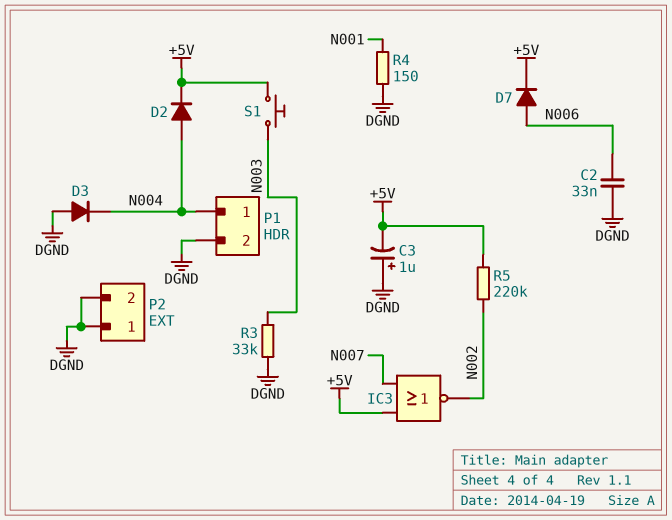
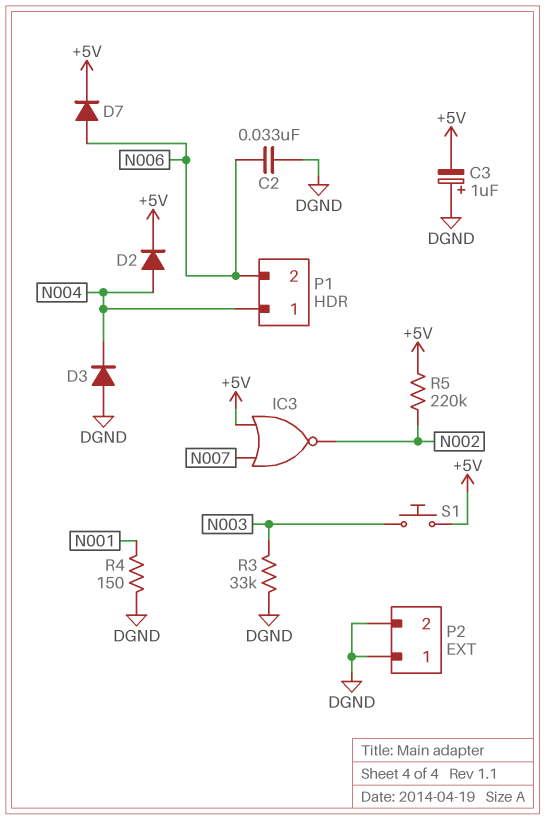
P1 pin 2: DGND -> N006

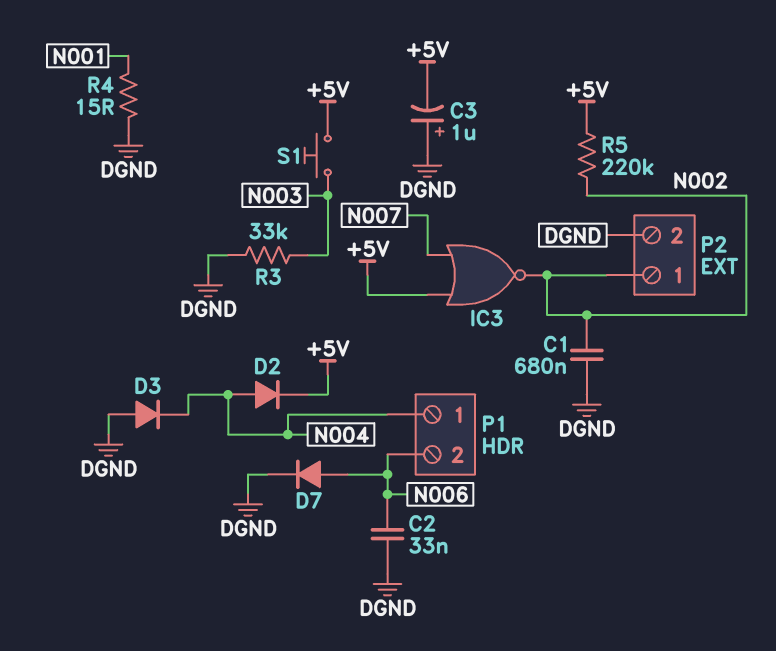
C1: none -> 680nF (DGND, N002)
D7: diode (A N006, K +5V) -> diode (A N006, K DGND)
P2 pin 1: DGND -> N002
R4: 150 (DGND, N001) -> 15 (DGND, N001)

